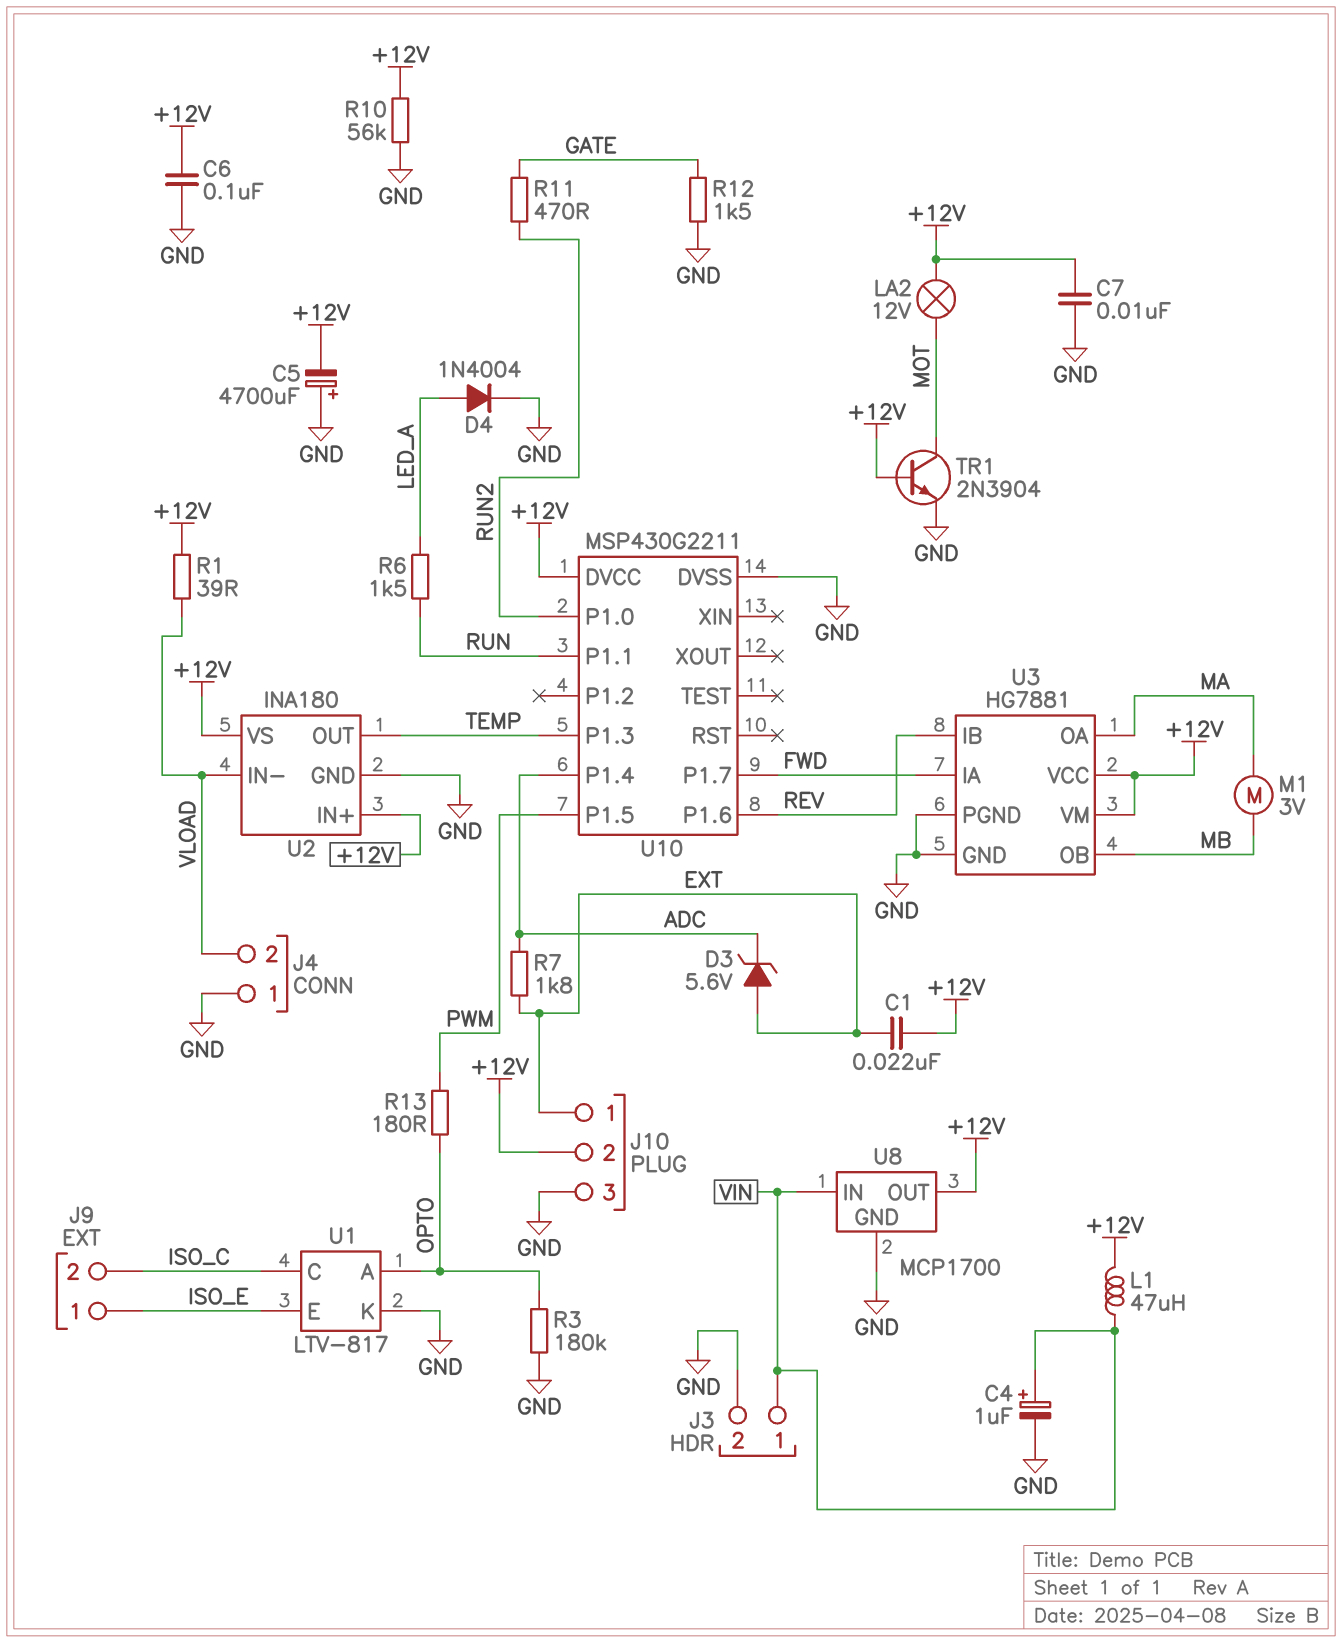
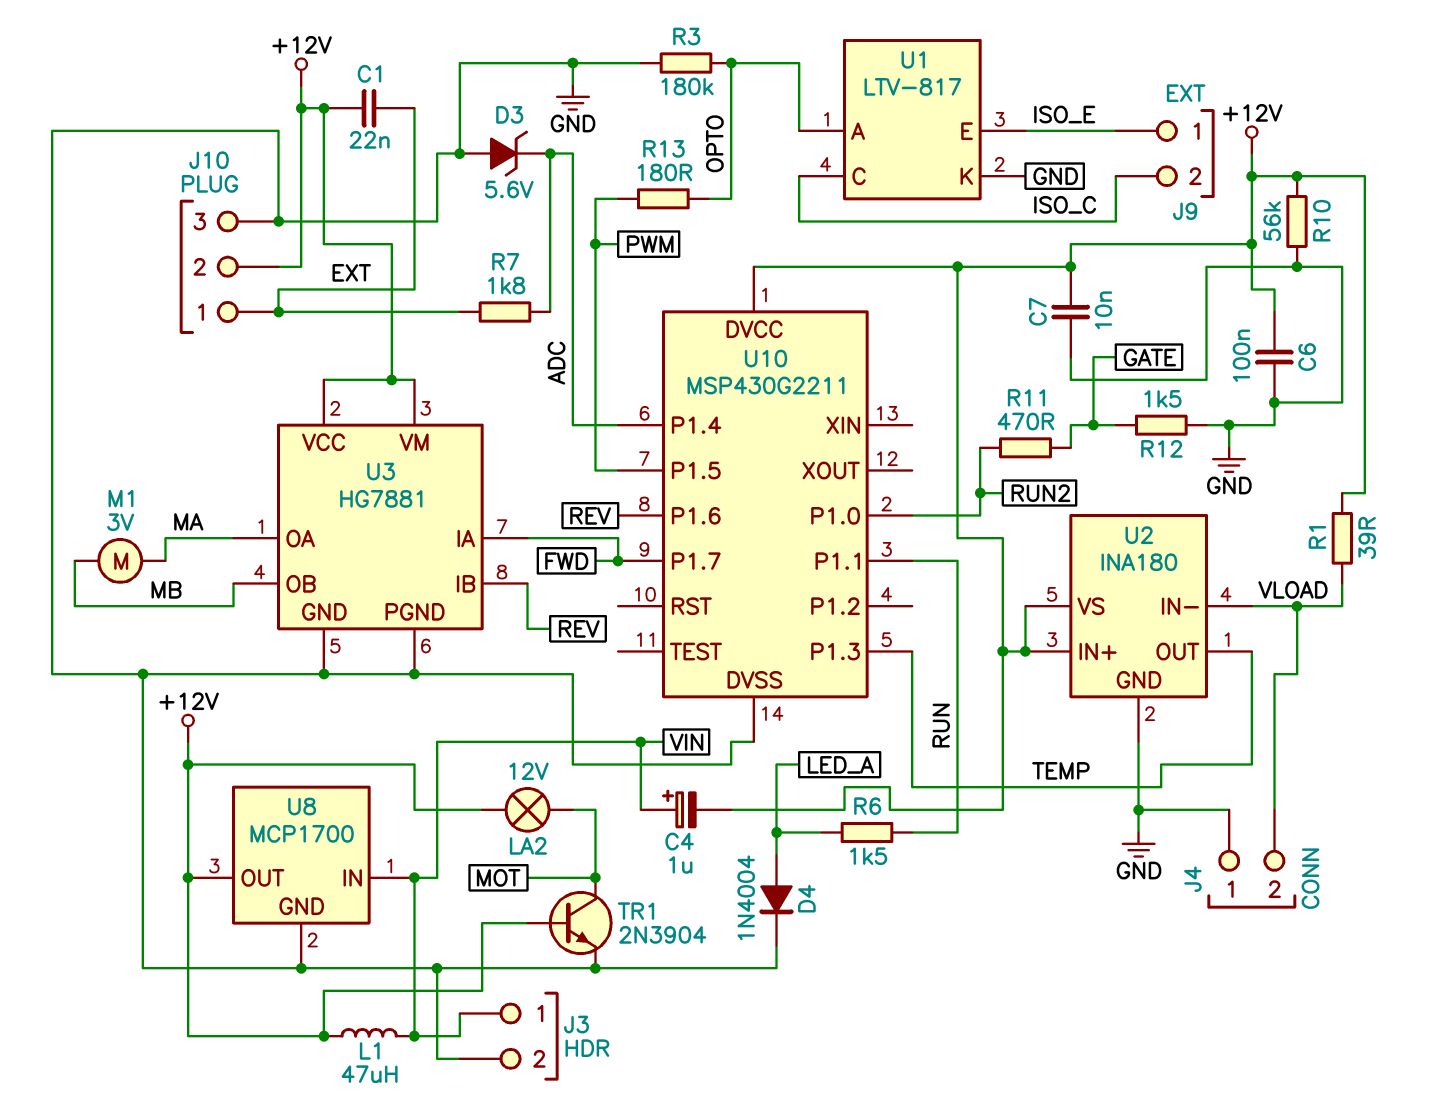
C4: 1uF (plus VIN, minus GND) -> 1uF (plus VIN, minus +12V)
C5: 4700uF (plus GND, minus +12V) -> none
D3: zener 5.6V (A EXT, K ADC) -> zener 5.6V (A GND, K ADC)

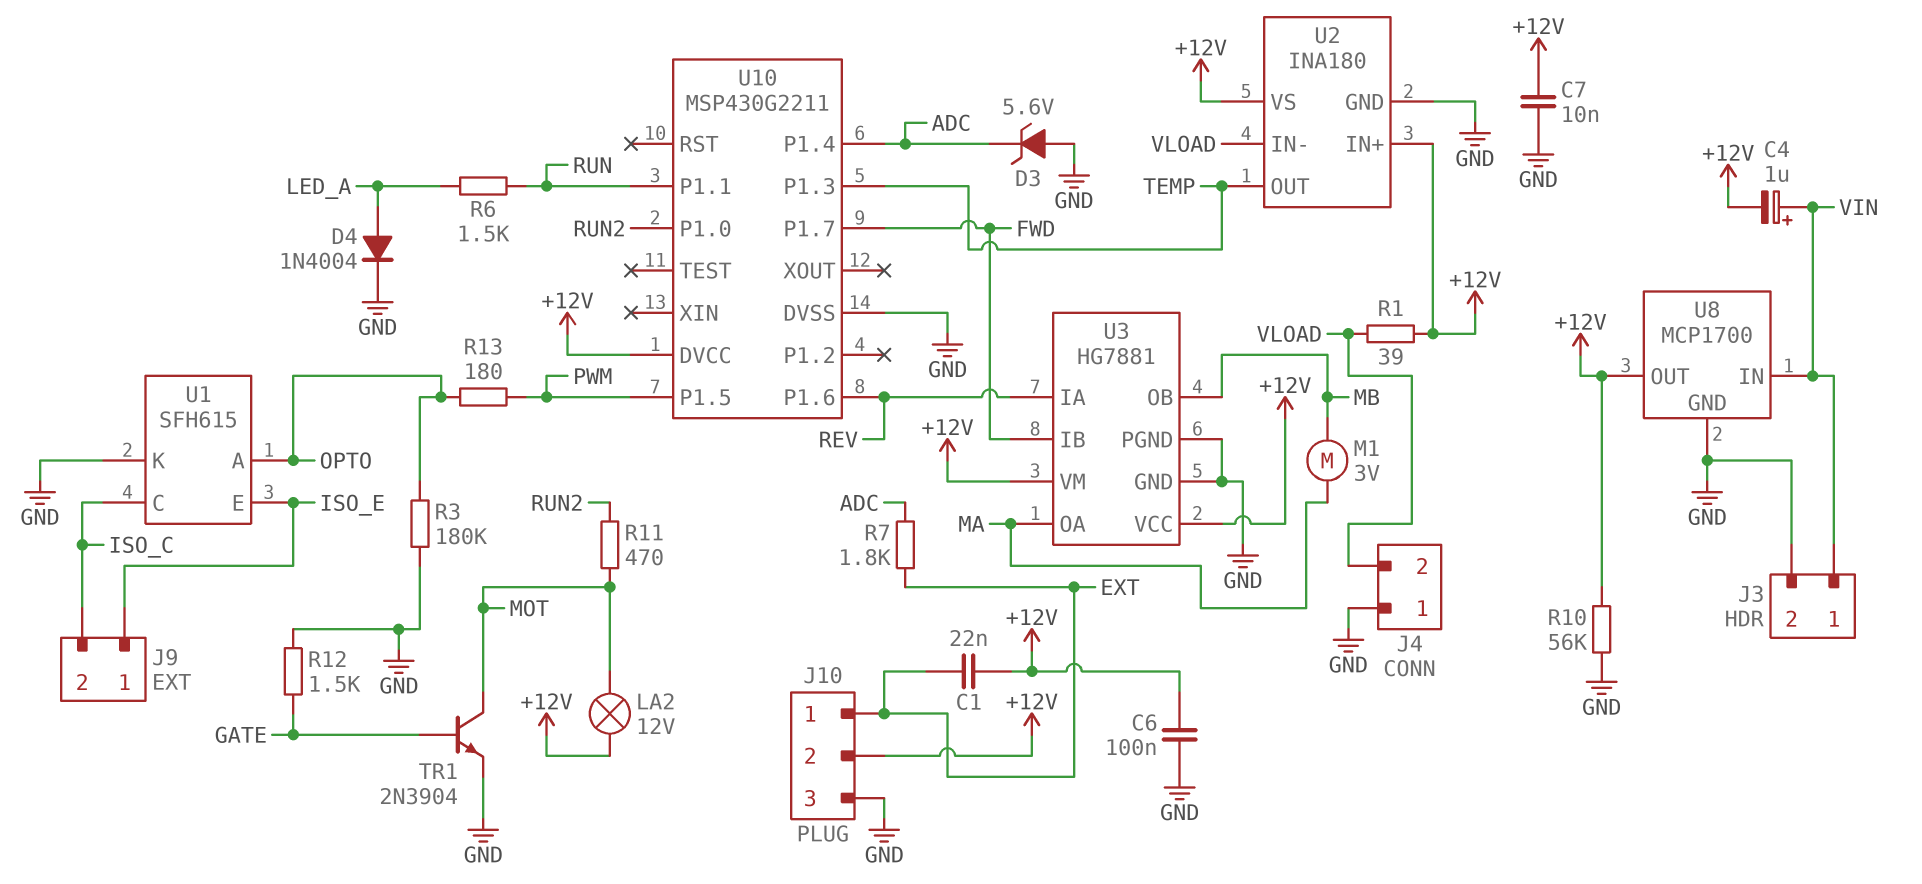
L1: 47uH (+12V, VIN) -> none
R11: 470 (GATE, RUN2) -> 470 (MOT, RUN2)
TR1: NPN 2N3904 (B +12V, C MOT, E GND) -> NPN 2N3904 (B GATE, C MOT, E GND)
U1: LTV-817 -> SFH615
U3 pin IA: FWD -> REV
U3 pin IB: REV -> FWD

